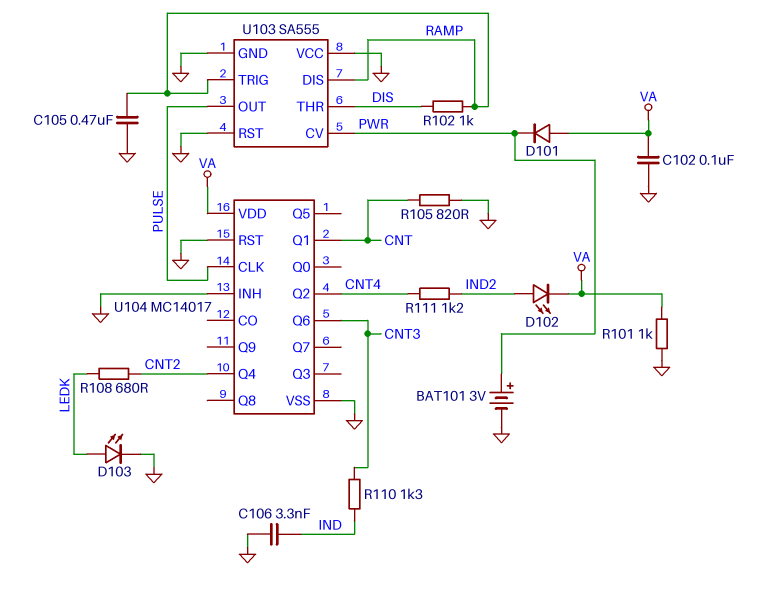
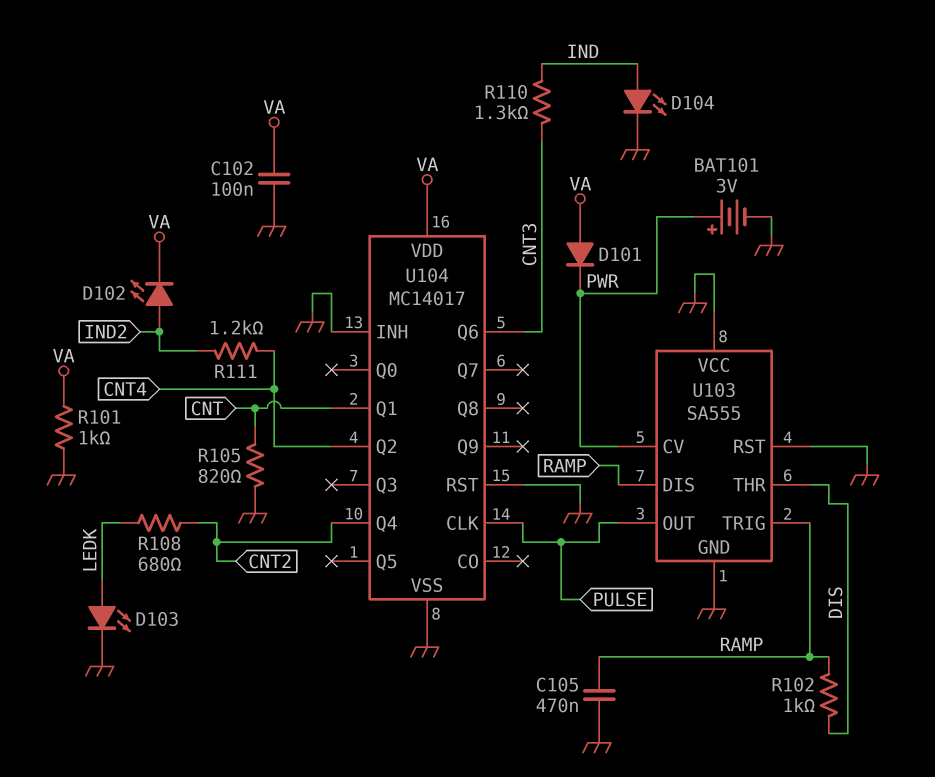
C106: 3.3nF (GND, IND) -> none
D104: none -> LED (A IND, K GND)

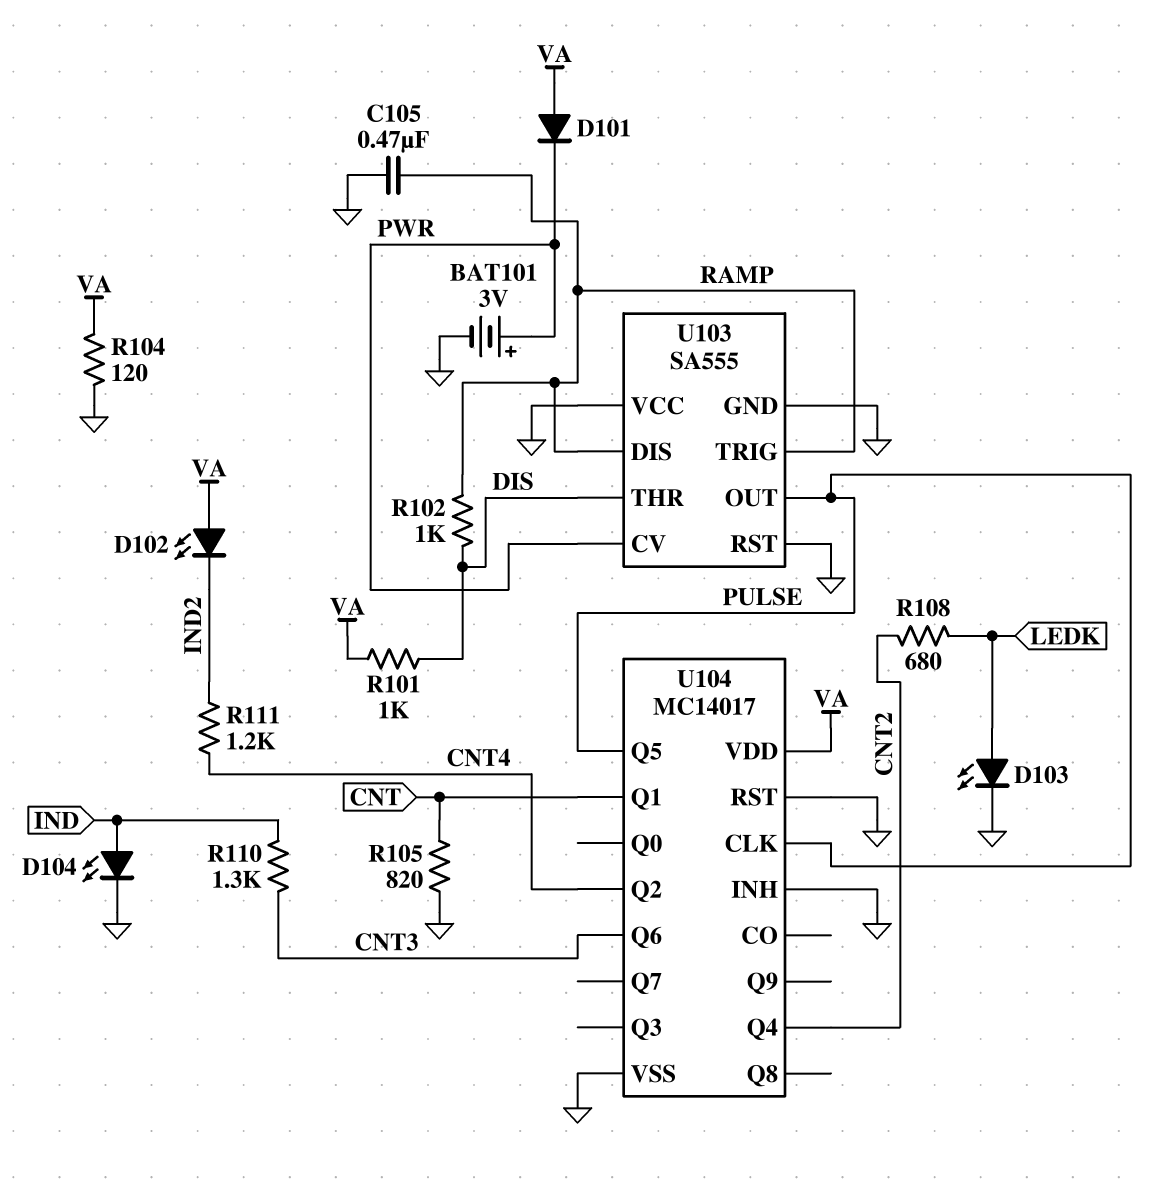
C102: 100nF (GND, VA) -> none
D102: LED (A IND2, K VA) -> LED (A VA, K IND2)
R101: 1k (GND, VA) -> 1k (DIS, VA)
R104: none -> 120 (GND, VA)
U104 pin Q5: none -> PULSE

